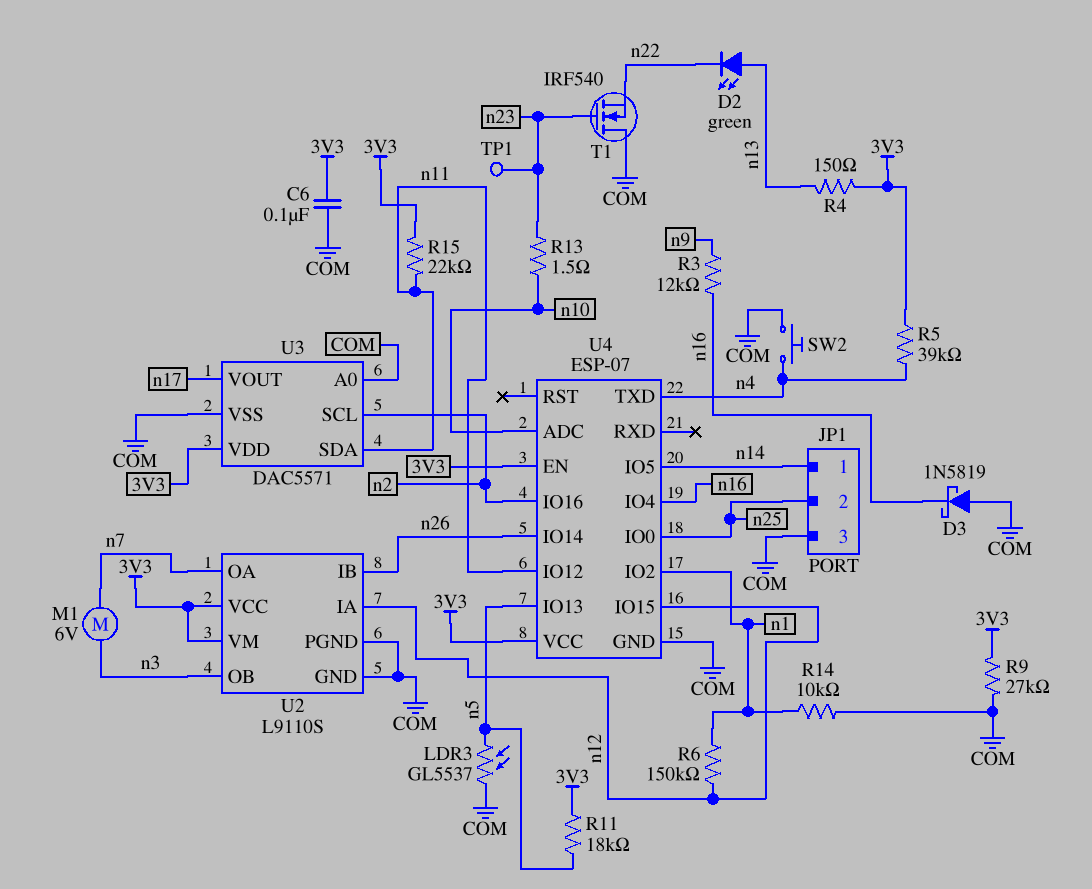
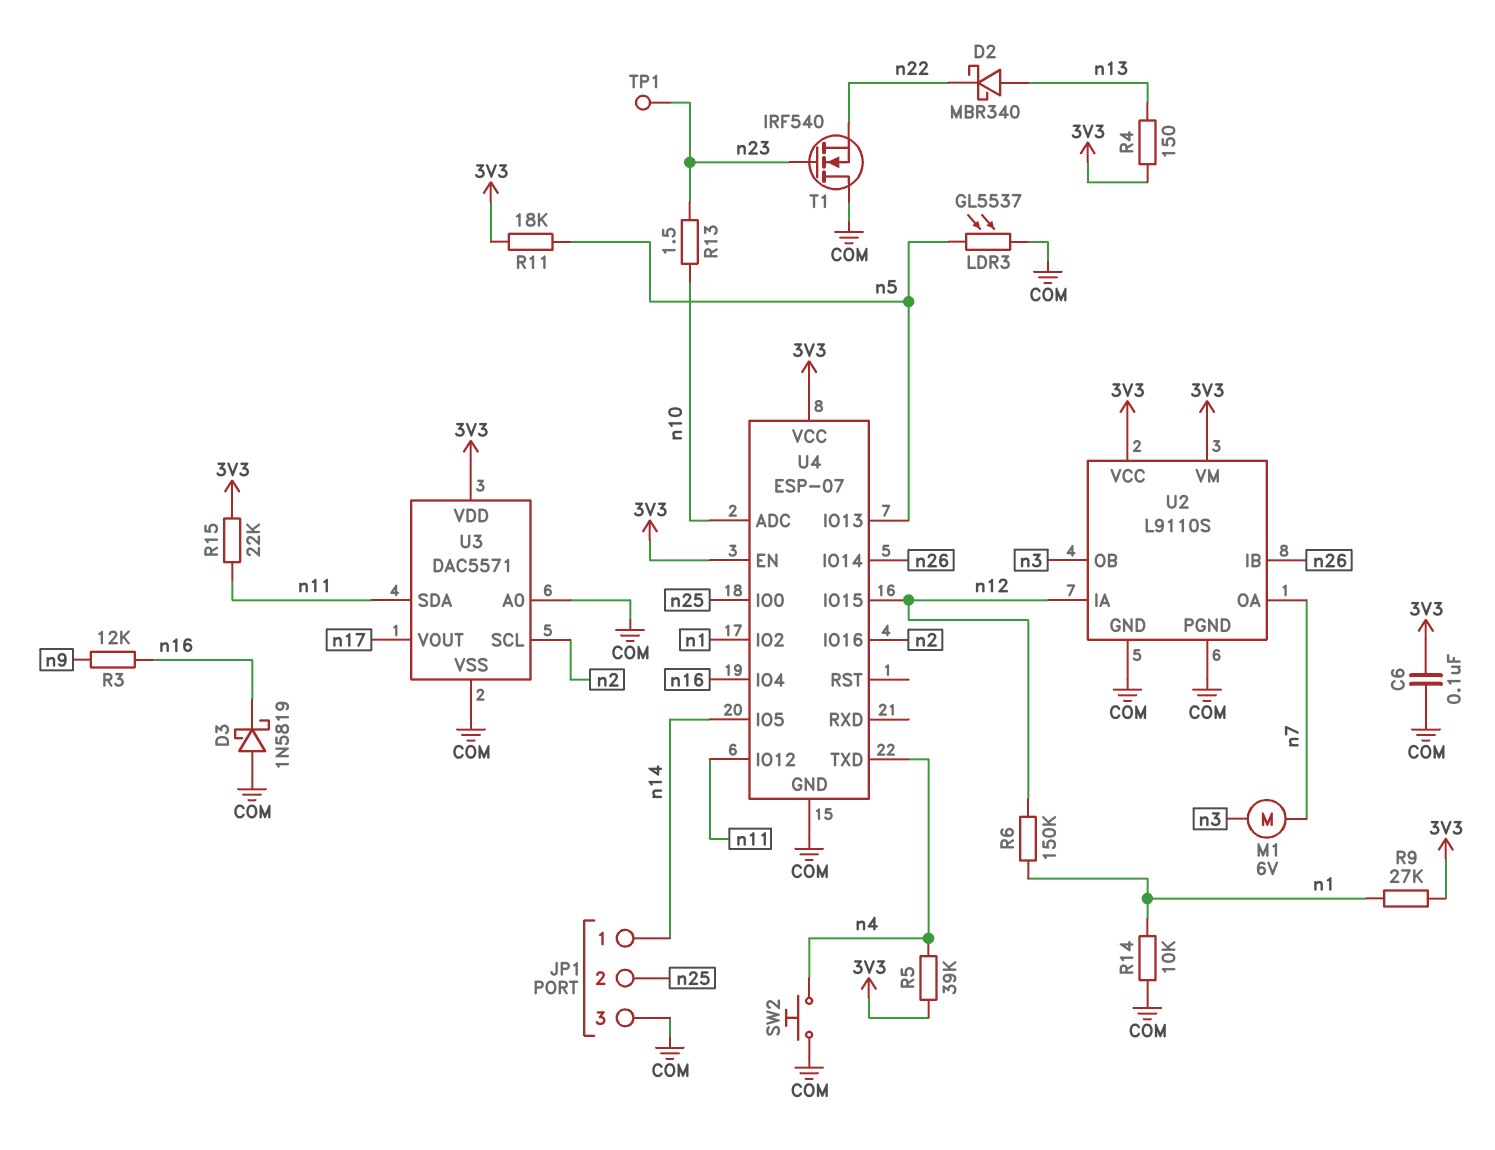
D2: LED green (A n13, K n22) -> schottky MBR340 (A n13, K n22)
R9: 27k (3V3, COM) -> 27k (3V3, n1)

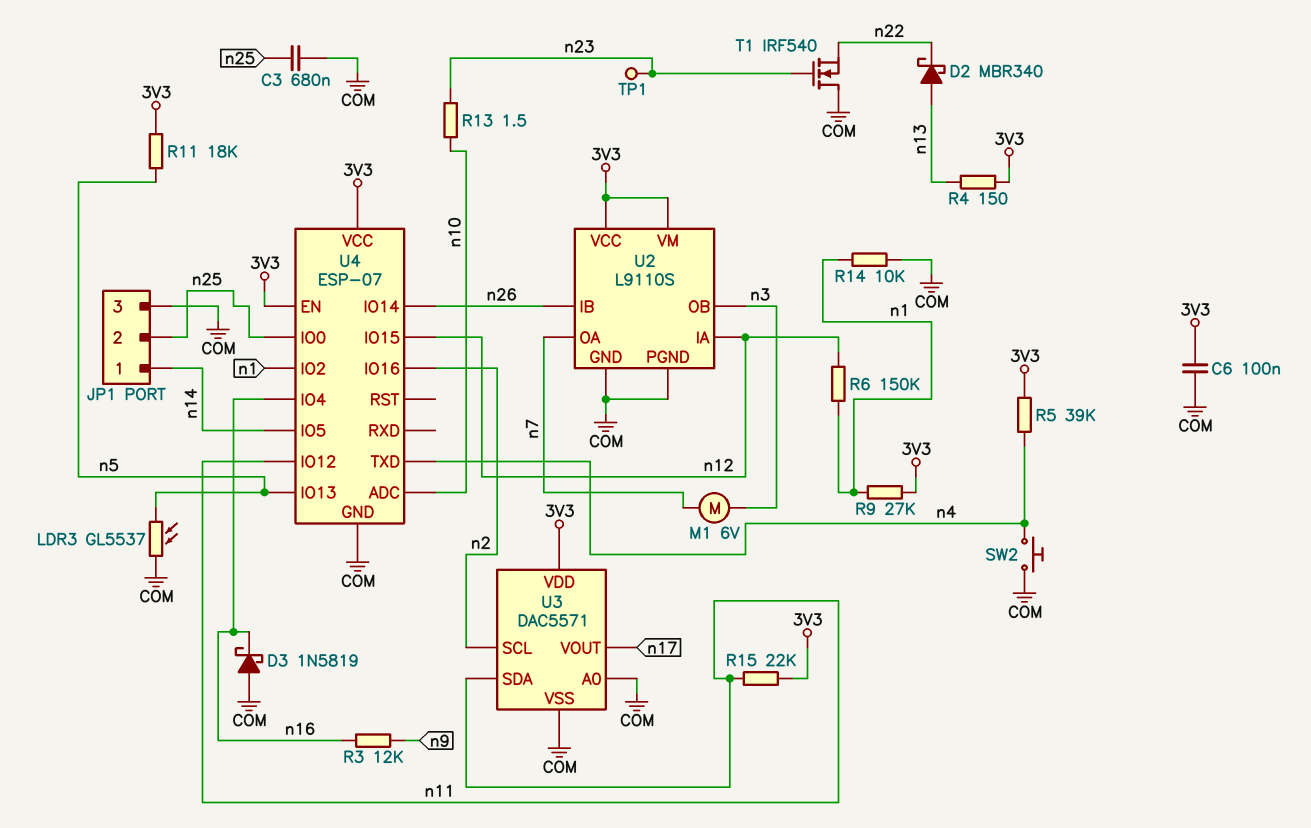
C3: none -> 680nF (COM, n25)

